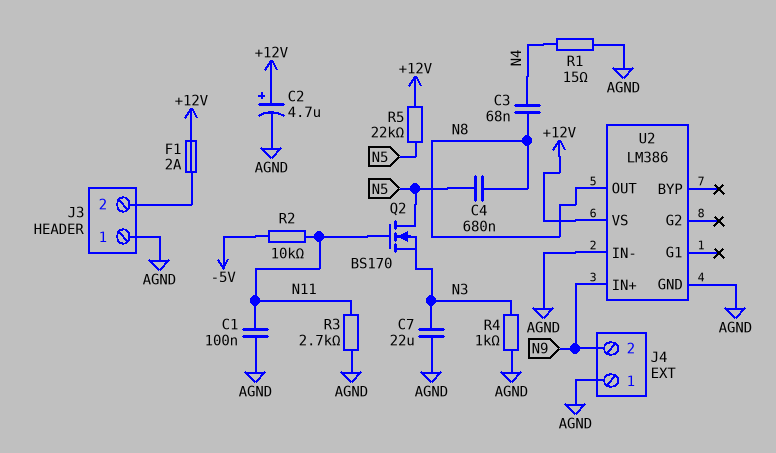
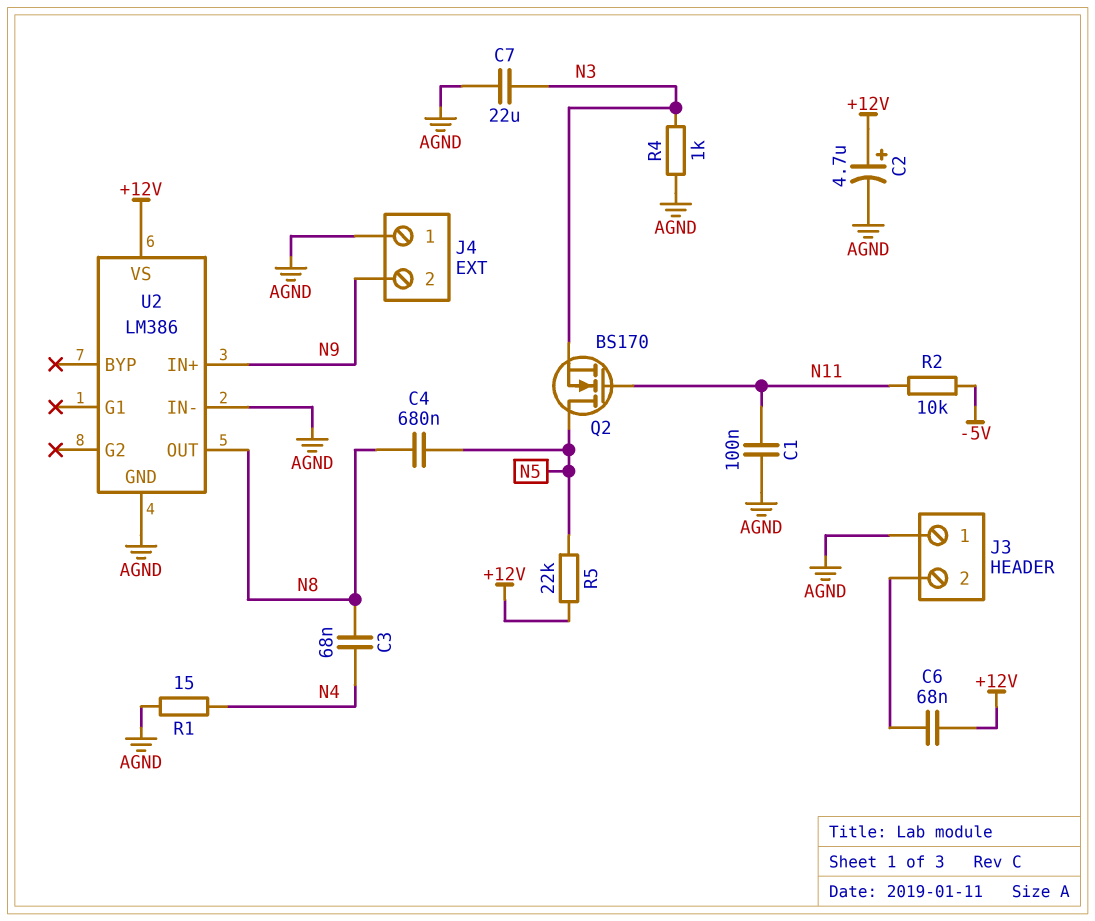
C6: none -> 68nF (+12V, J3/2)
F1: 2A (+12V, J3/2) -> none
R3: 2.7k (AGND, N11) -> none

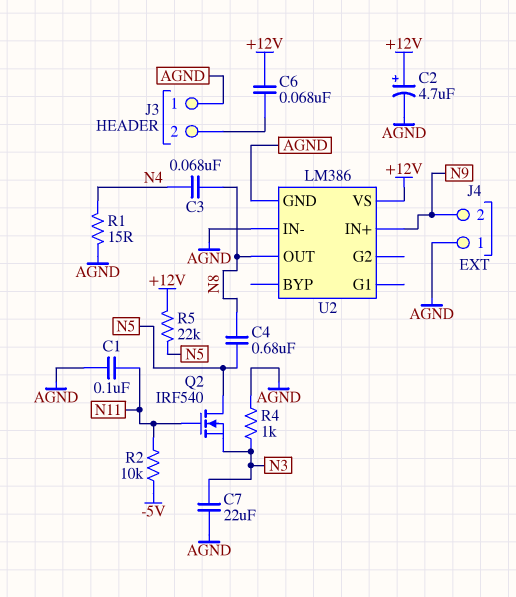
Q2: NMOS BS170 (G N11, D N5, S N3) -> NMOS IRF540 (G N11, D N5, S N3)

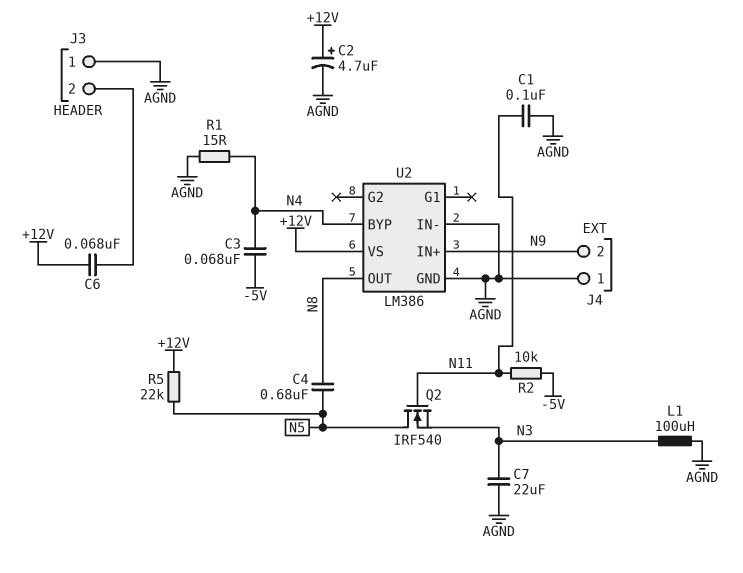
C3: 68nF (N4, N8) -> 68nF (-5V, N4)
L1: none -> 100uH (AGND, N3)
R4: 1k (AGND, N3) -> none
U2 pin BYP: none -> N4

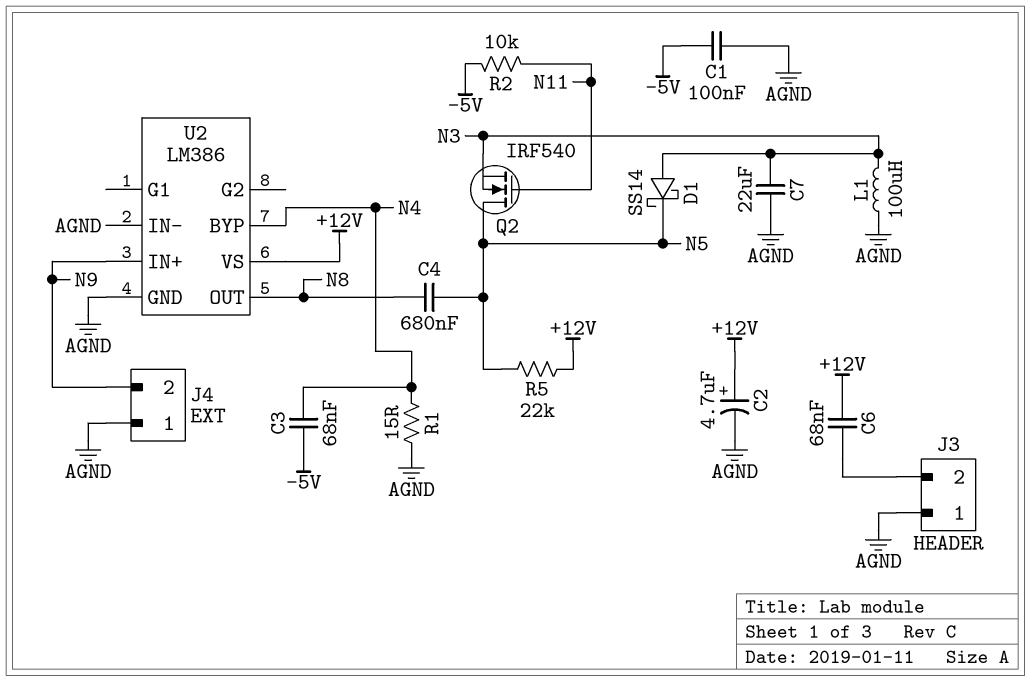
C1: 100nF (AGND, N11) -> 100nF (-5V, AGND)
D1: none -> schottky SS14 (A N3, K N5)

